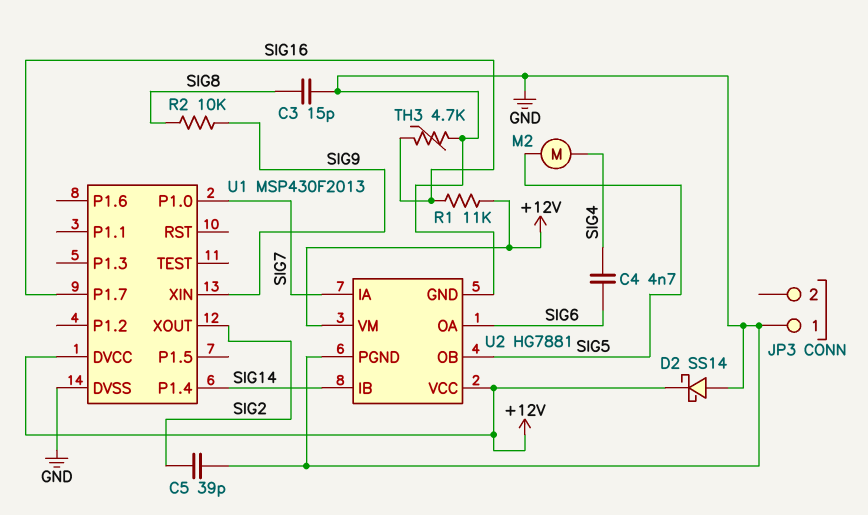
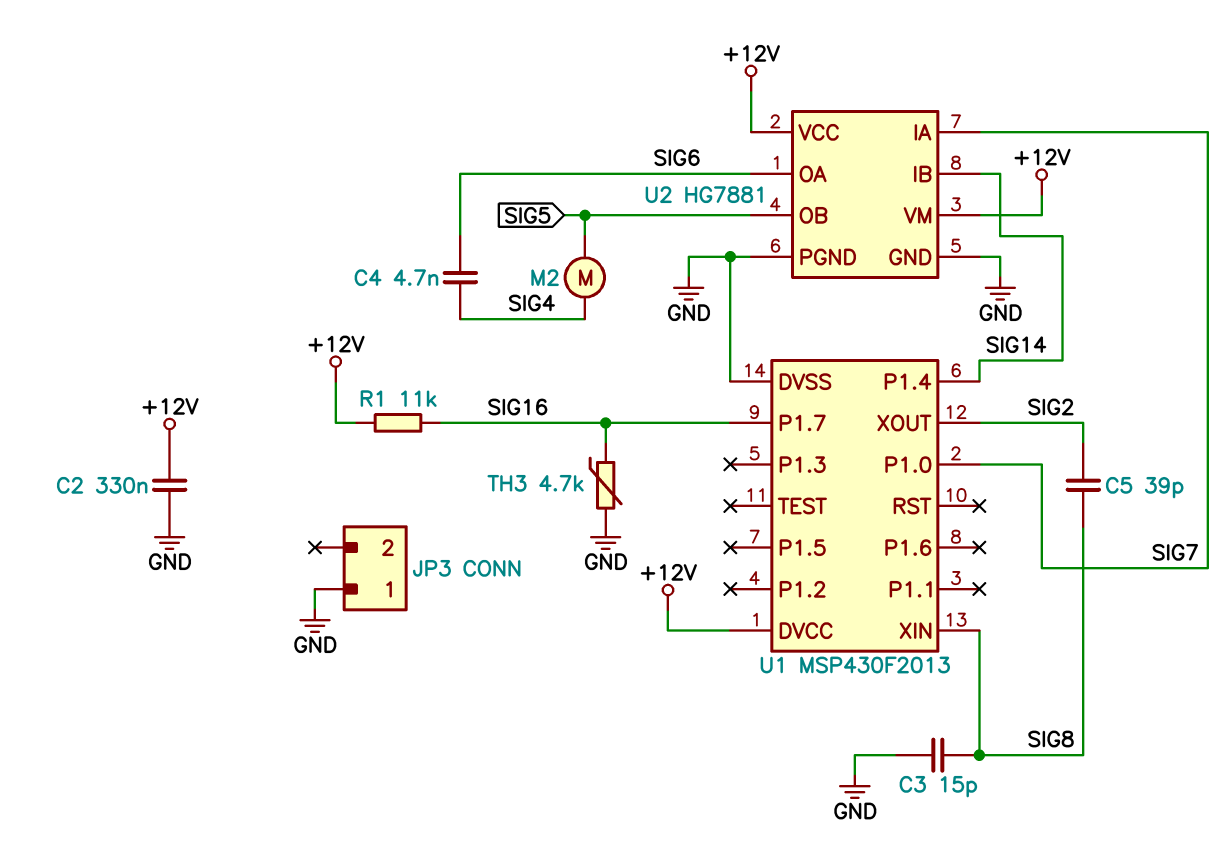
C2: none -> 330nF (+12V, GND)
C5: 39pF (GND, SIG2) -> 39pF (SIG2, SIG8)
D2: schottky SS14 (A GND, K +12V) -> none
R2: 10k (SIG8, SIG9) -> none
U1 pin XIN: SIG9 -> SIG8

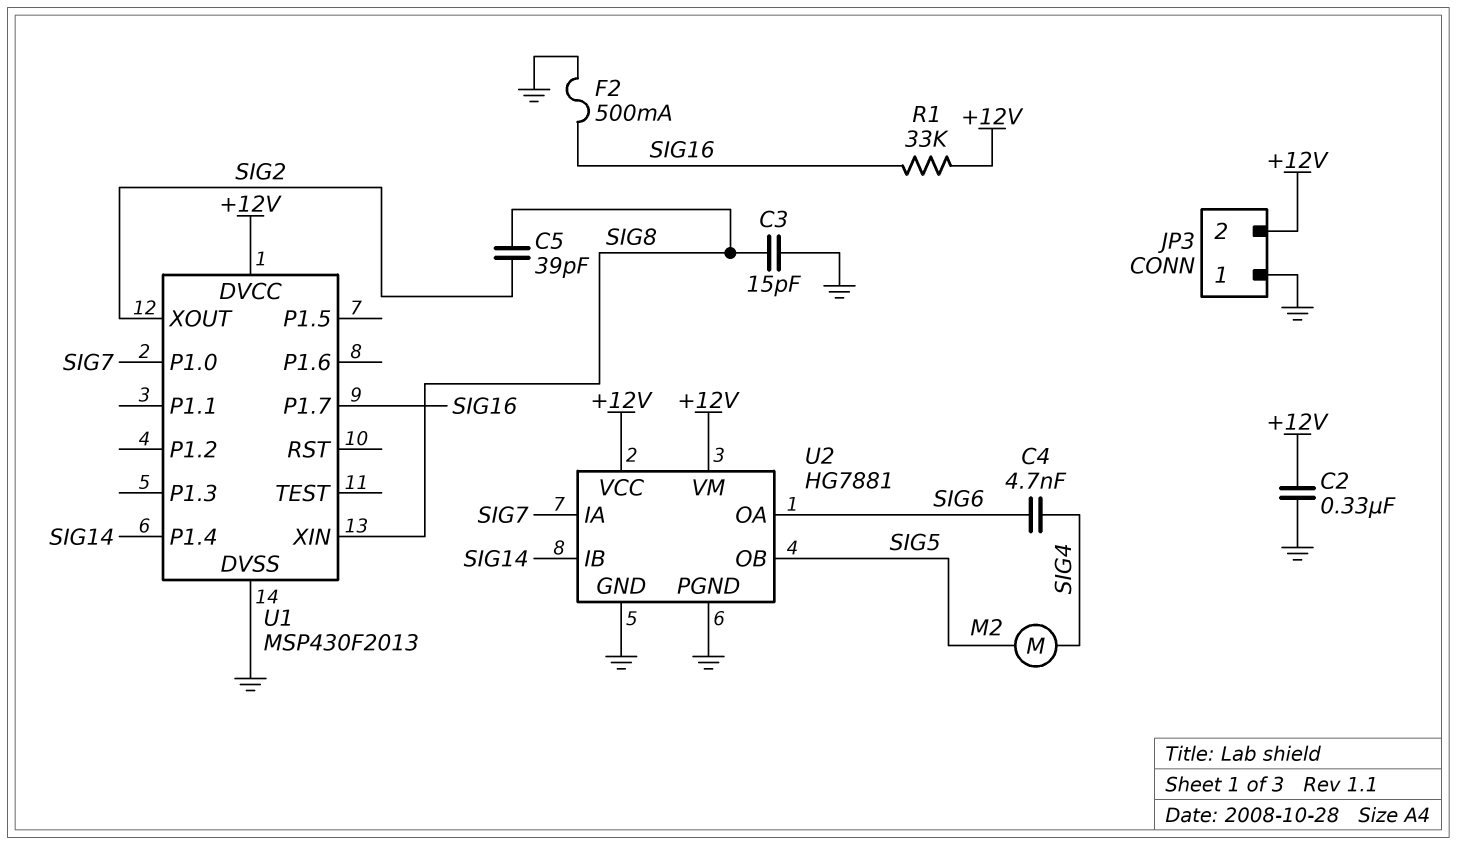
F2: none -> 500mA (GND, SIG16)
JP3 pin 2: none -> +12V
R1: 11k (+12V, SIG16) -> 33k (+12V, SIG16)
TH3: 4.7k (GND, SIG16) -> none

